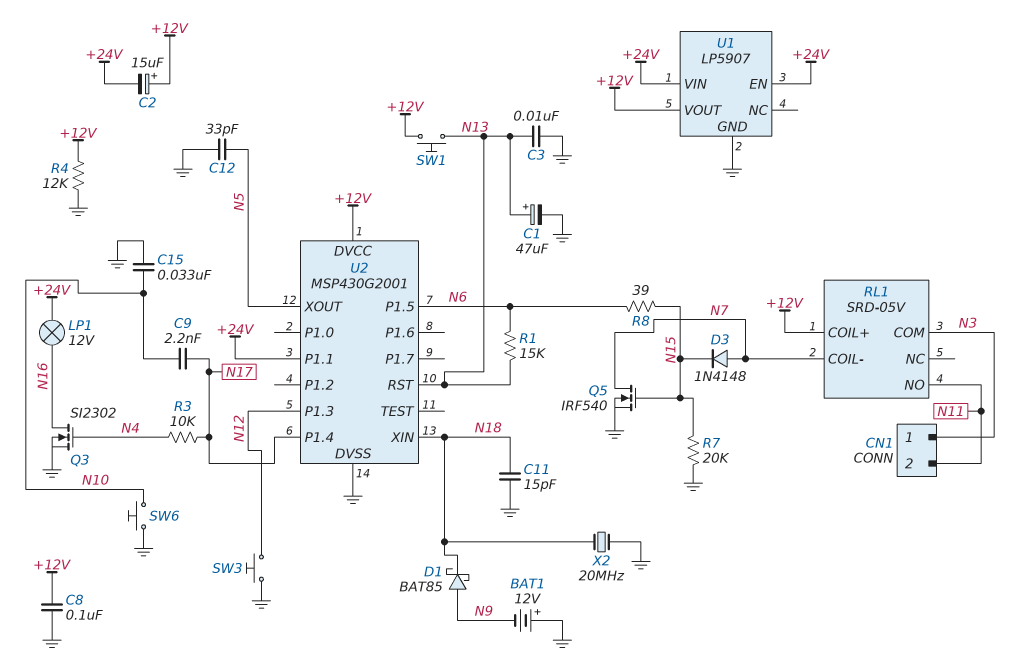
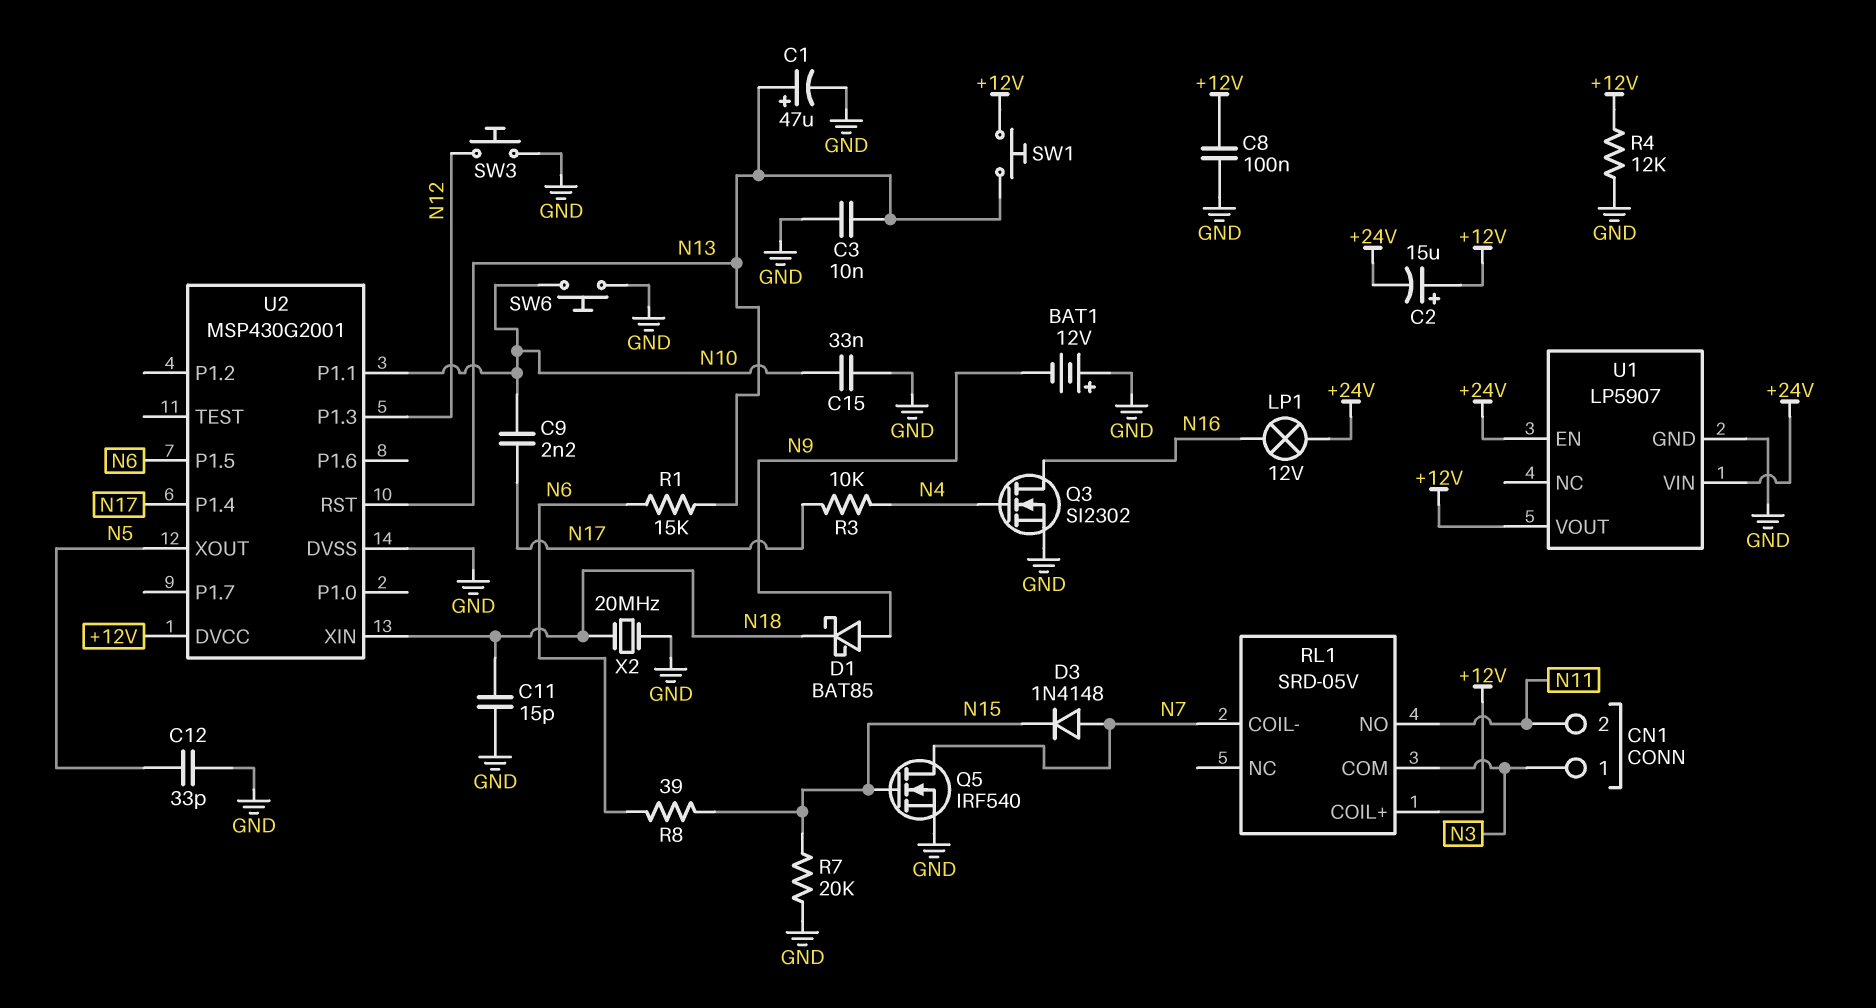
U2 pin P1.1: +24V -> N10

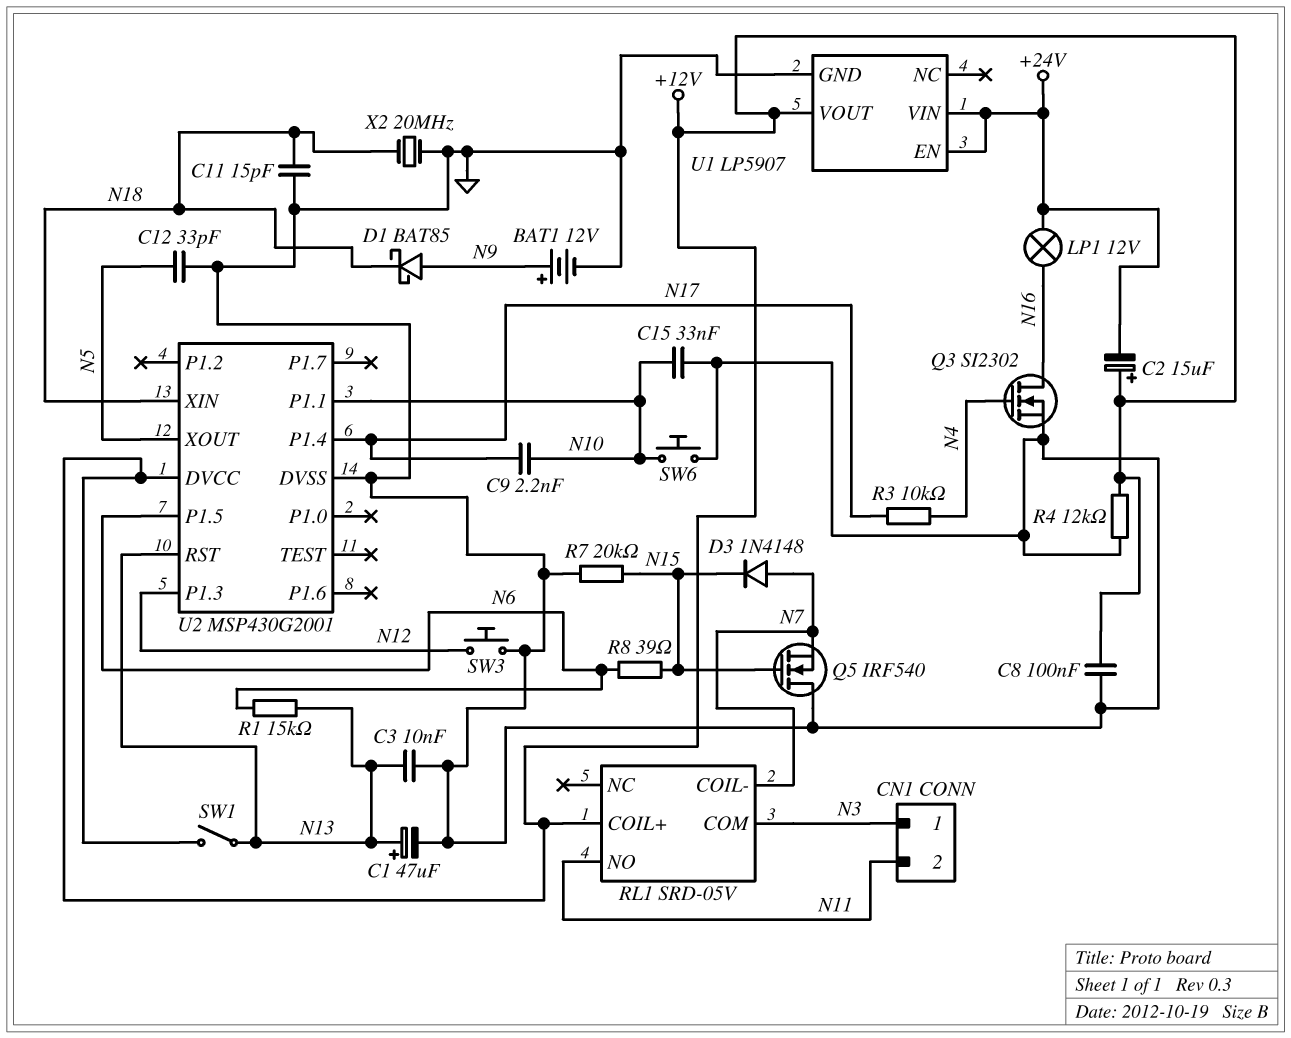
BAT1: 12V (plus GND, minus N9) -> 12V (plus N9, minus GND)
Q5: NMOS IRF540 (G N15, D N7, S GND) -> NMOS IRF540 (G N15, D GND, S N7)
SW1: button (+12V, N13) -> switch (+12V, N13)

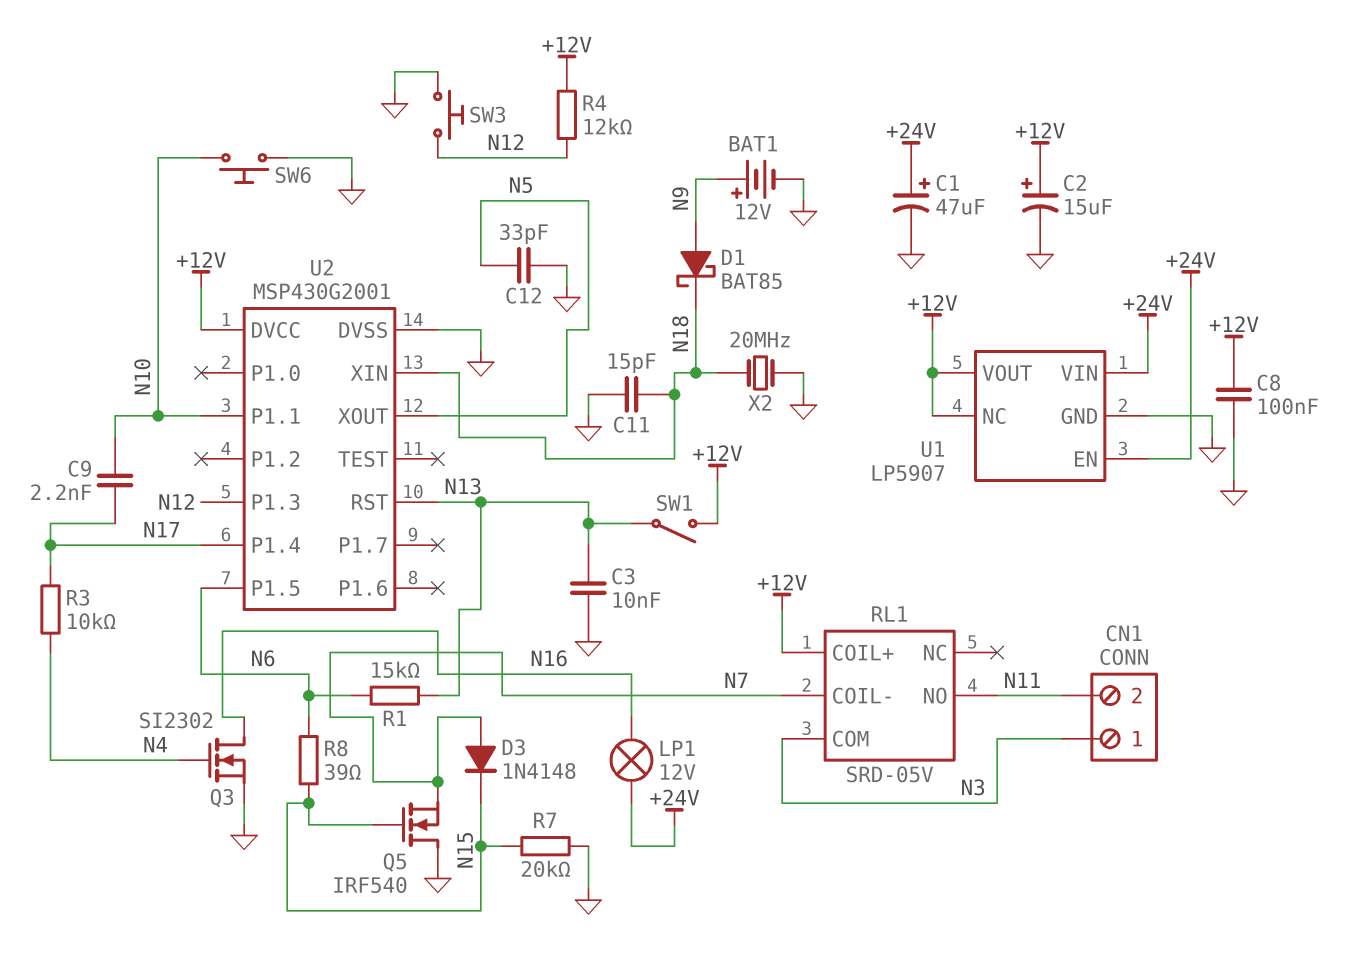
C1: 47uF (plus N13, minus GND) -> 47uF (plus +24V, minus GND)
C2: 15uF (plus +12V, minus +24V) -> 15uF (plus +12V, minus GND)
C15: 33nF (GND, N10) -> none
R4: 12k (+12V, GND) -> 12k (+12V, N12)
U1 pin NC: none -> +12V

